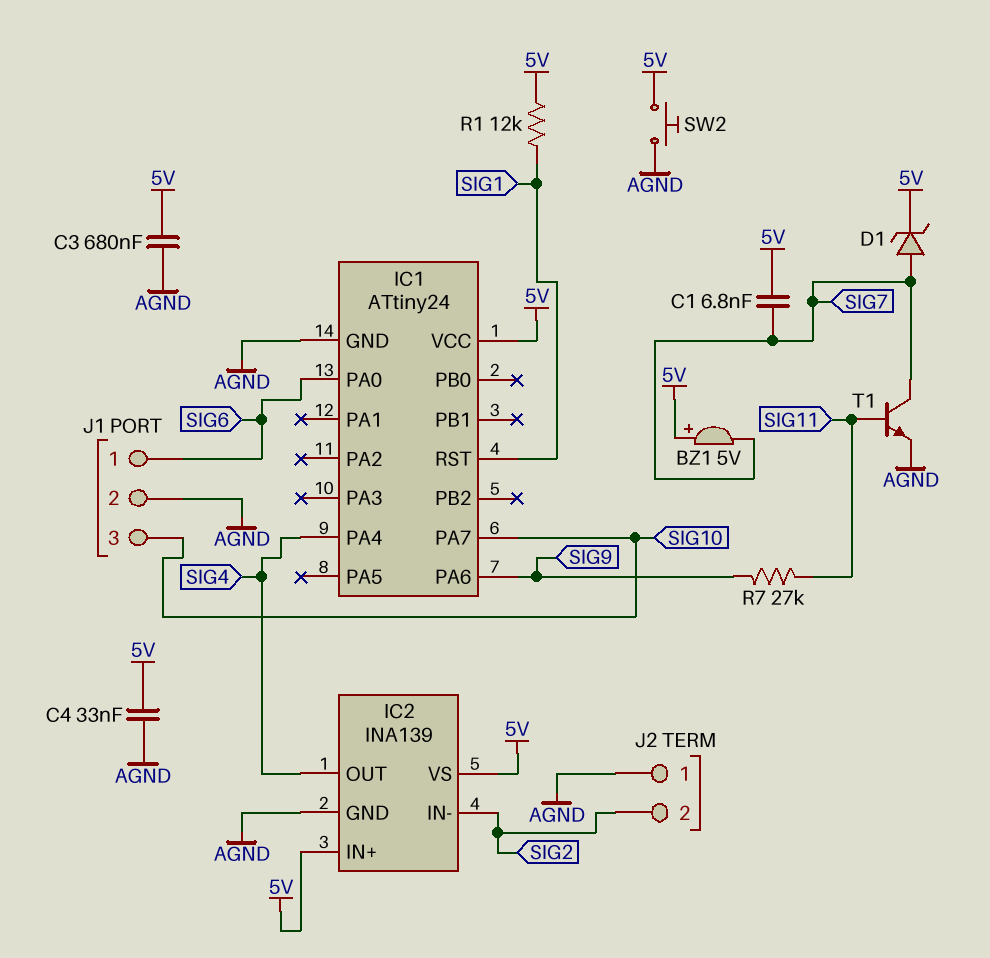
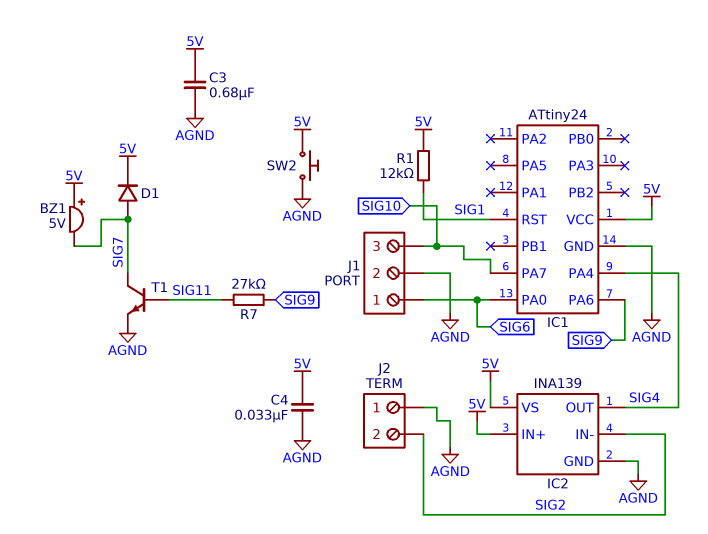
C1: 6.8nF (5V, SIG7) -> none
D1: zener (A SIG7, K 5V) -> diode (A SIG7, K 5V)

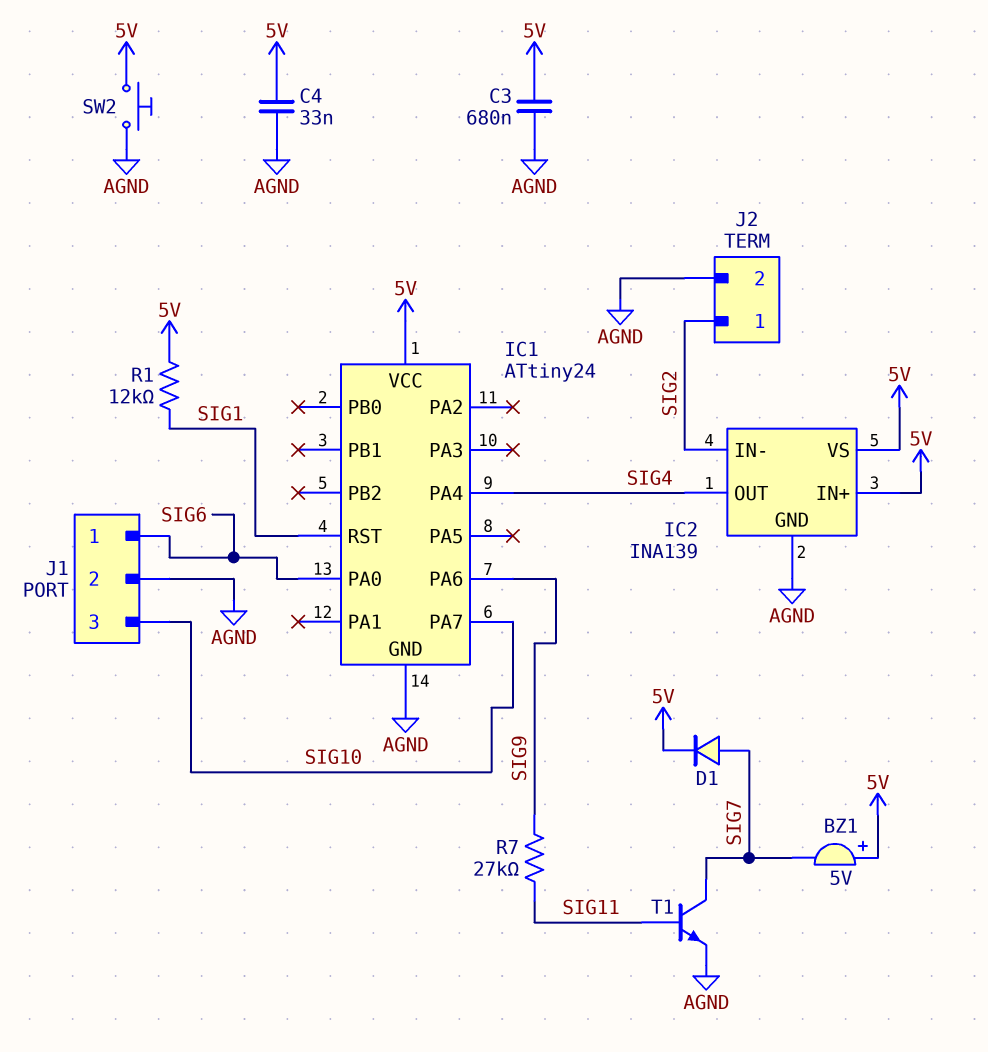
J2 pin 1: AGND -> SIG2
J2 pin 2: SIG2 -> AGND

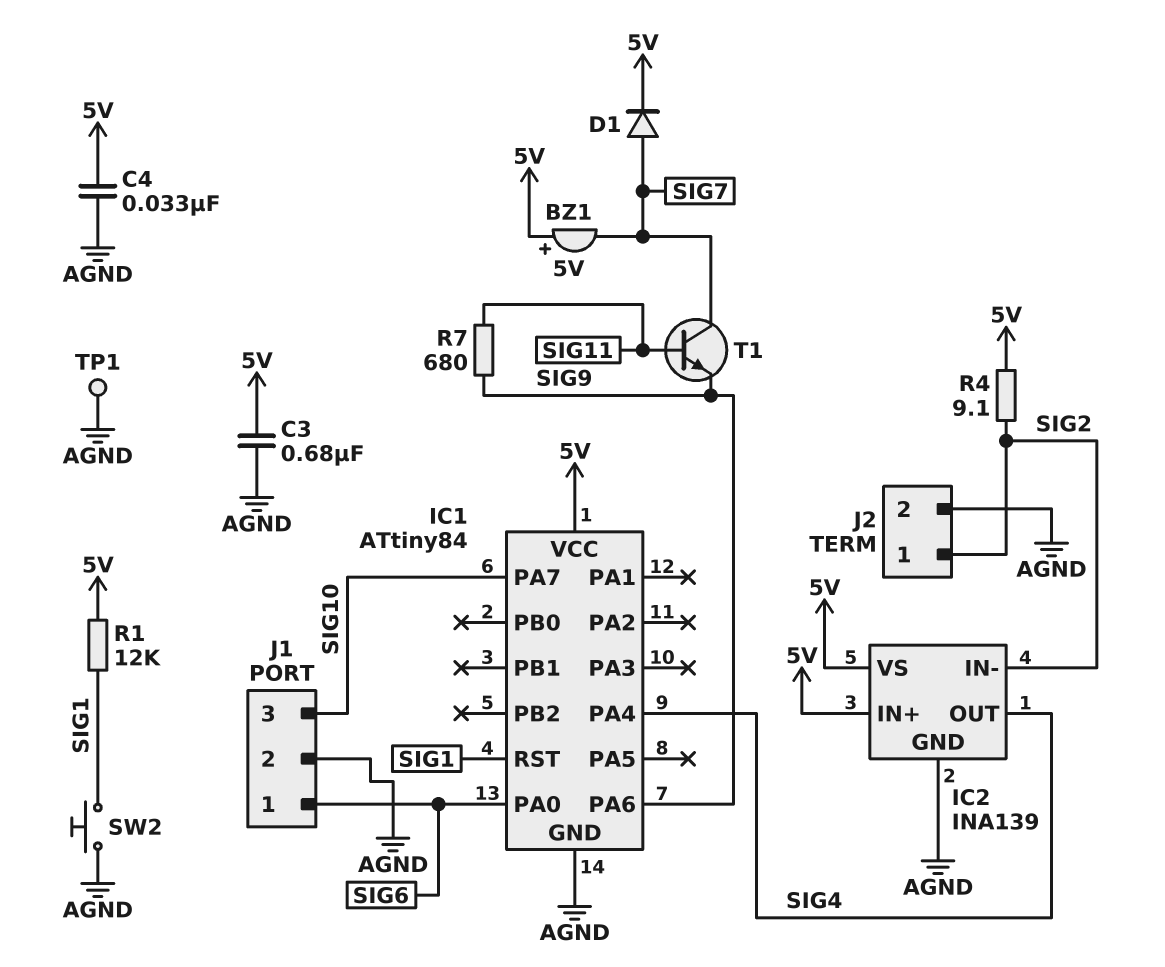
IC1: ATtiny24 -> ATtiny84
R4: none -> 9.1 (5V, SIG2)
R7: 27k (SIG9, SIG11) -> 680 (SIG9, SIG11)
SW2: button (5V, AGND) -> button (AGND, SIG1)
T1: NPN (B SIG11, C SIG7, E AGND) -> NPN (B SIG11, C SIG7, E SIG9)
TP1: none -> test point (AGND)

